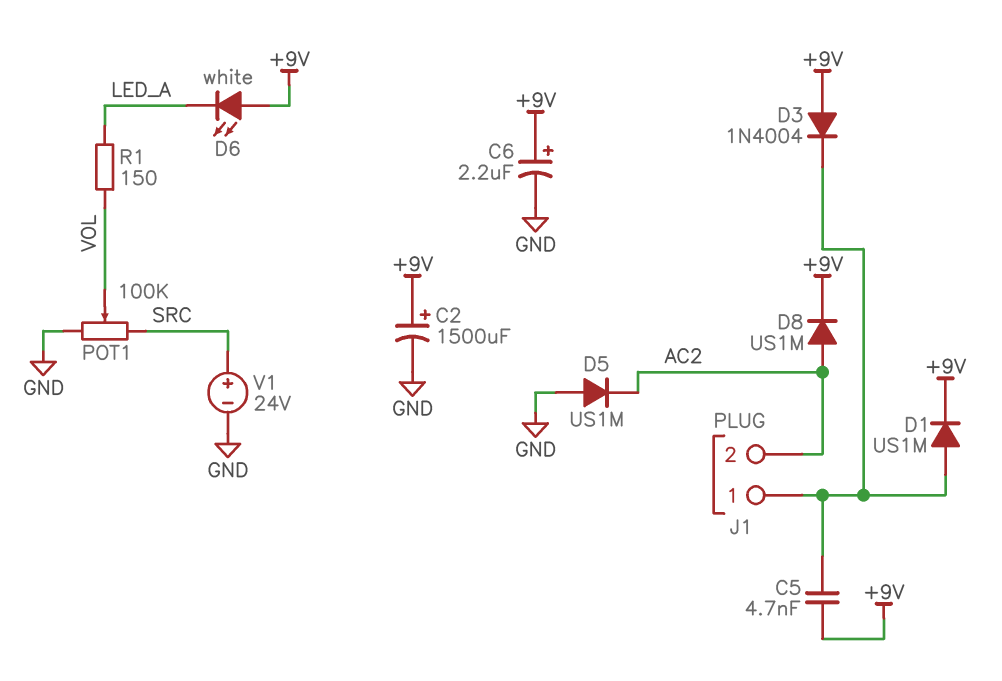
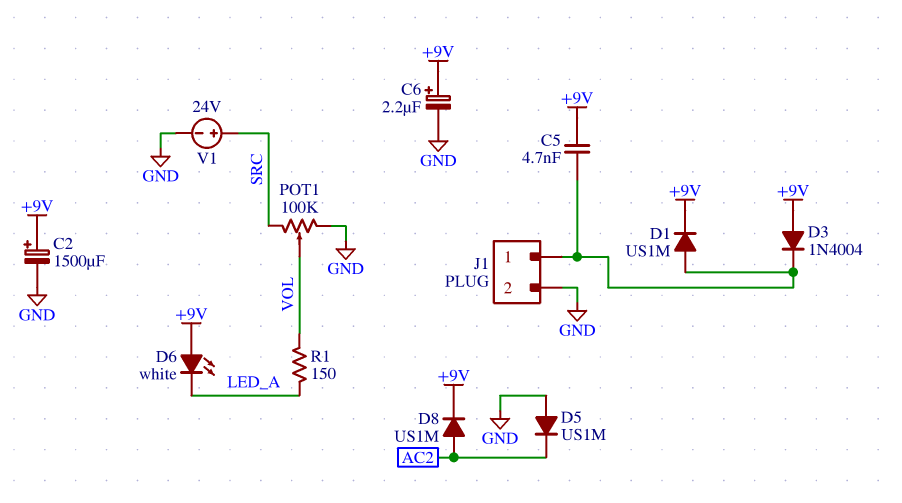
J1 pin 2: AC2 -> GND

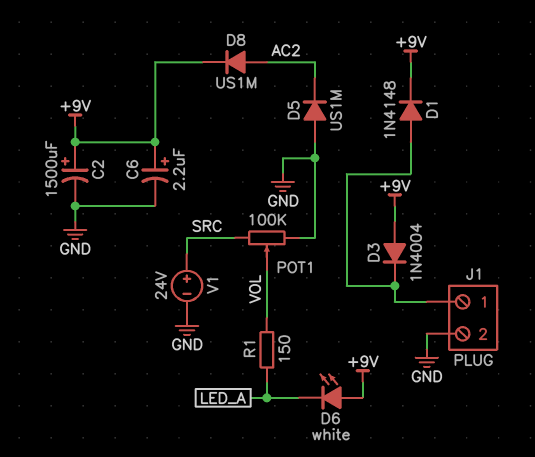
C5: 4.7nF (+9V, J1/1) -> none
D1: diode US1M (A J1/1, K +9V) -> diode 1N4148 (A J1/1, K +9V)

